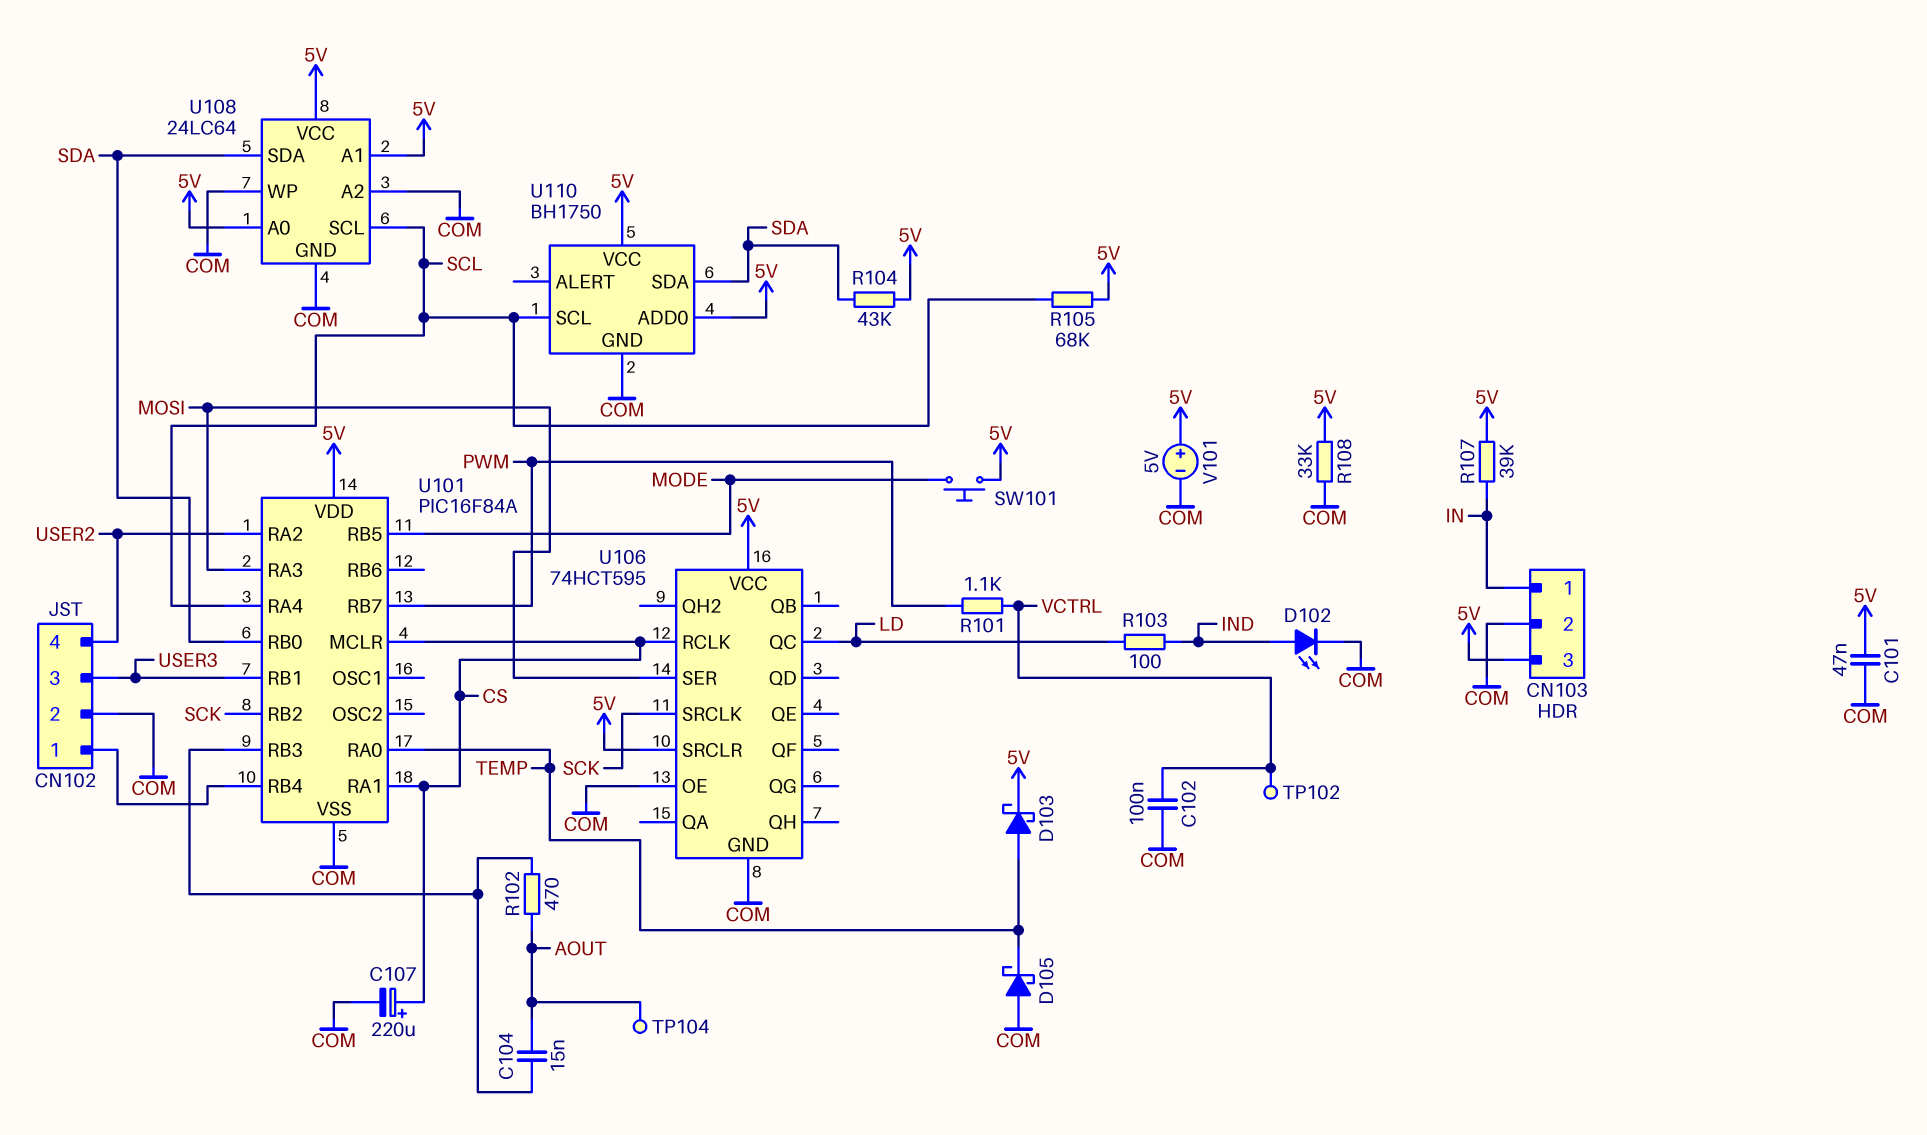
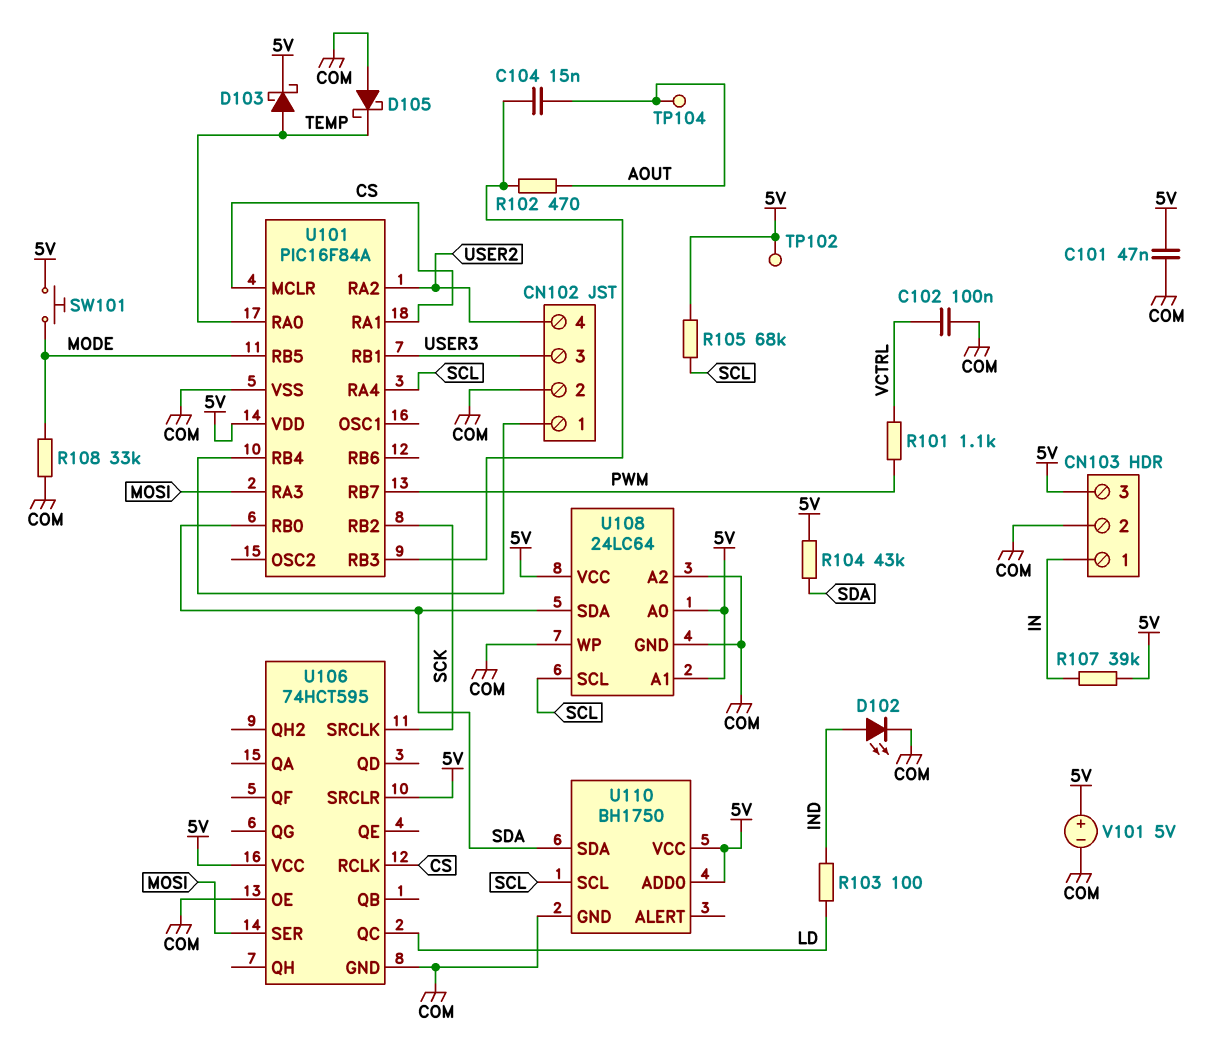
C107: 220uF (plus CS, minus COM) -> none
R108: 33k (5V, COM) -> 33k (COM, MODE)
TP102: test point (VCTRL) -> test point (5V)

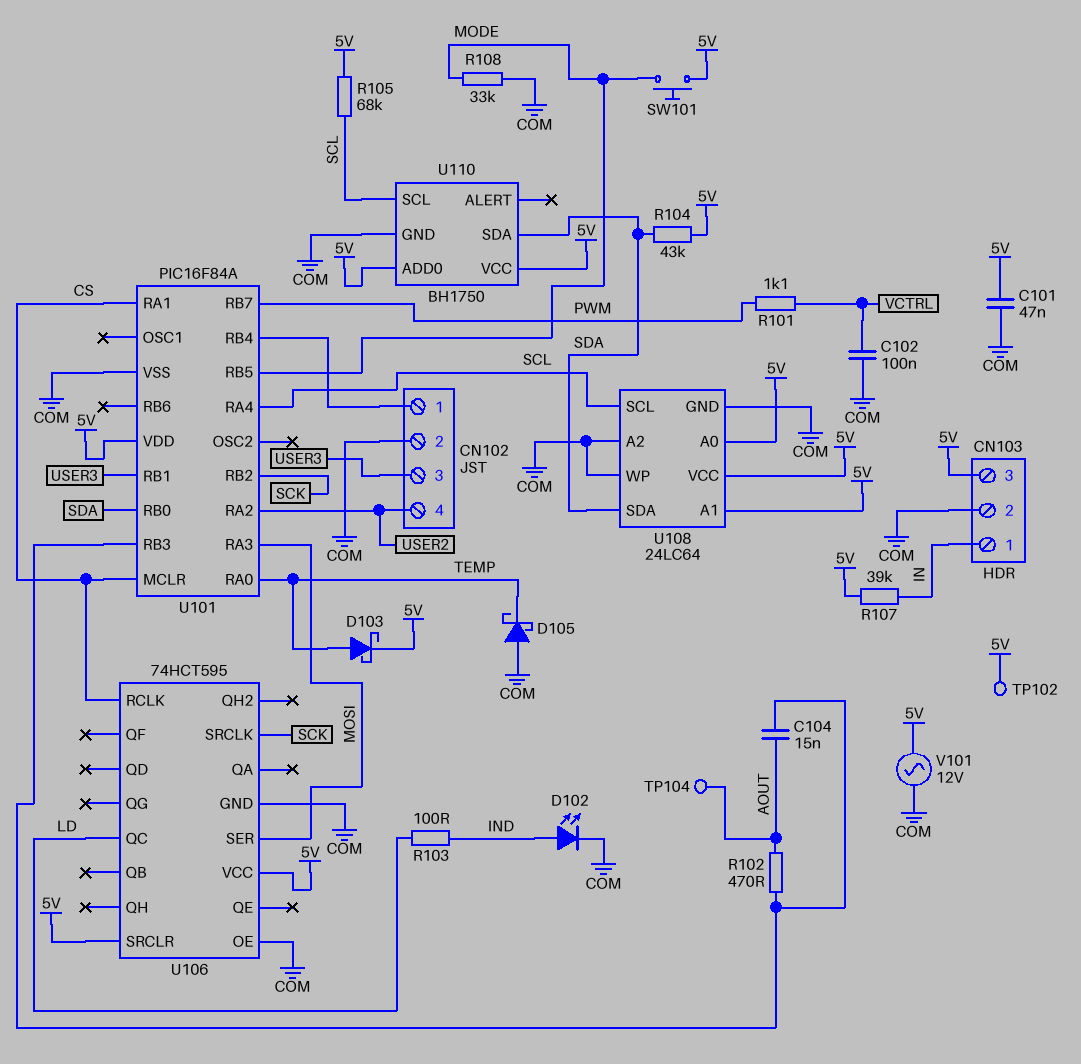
V101: 5V (plus 5V, minus COM) -> AC 12V (5V, COM)

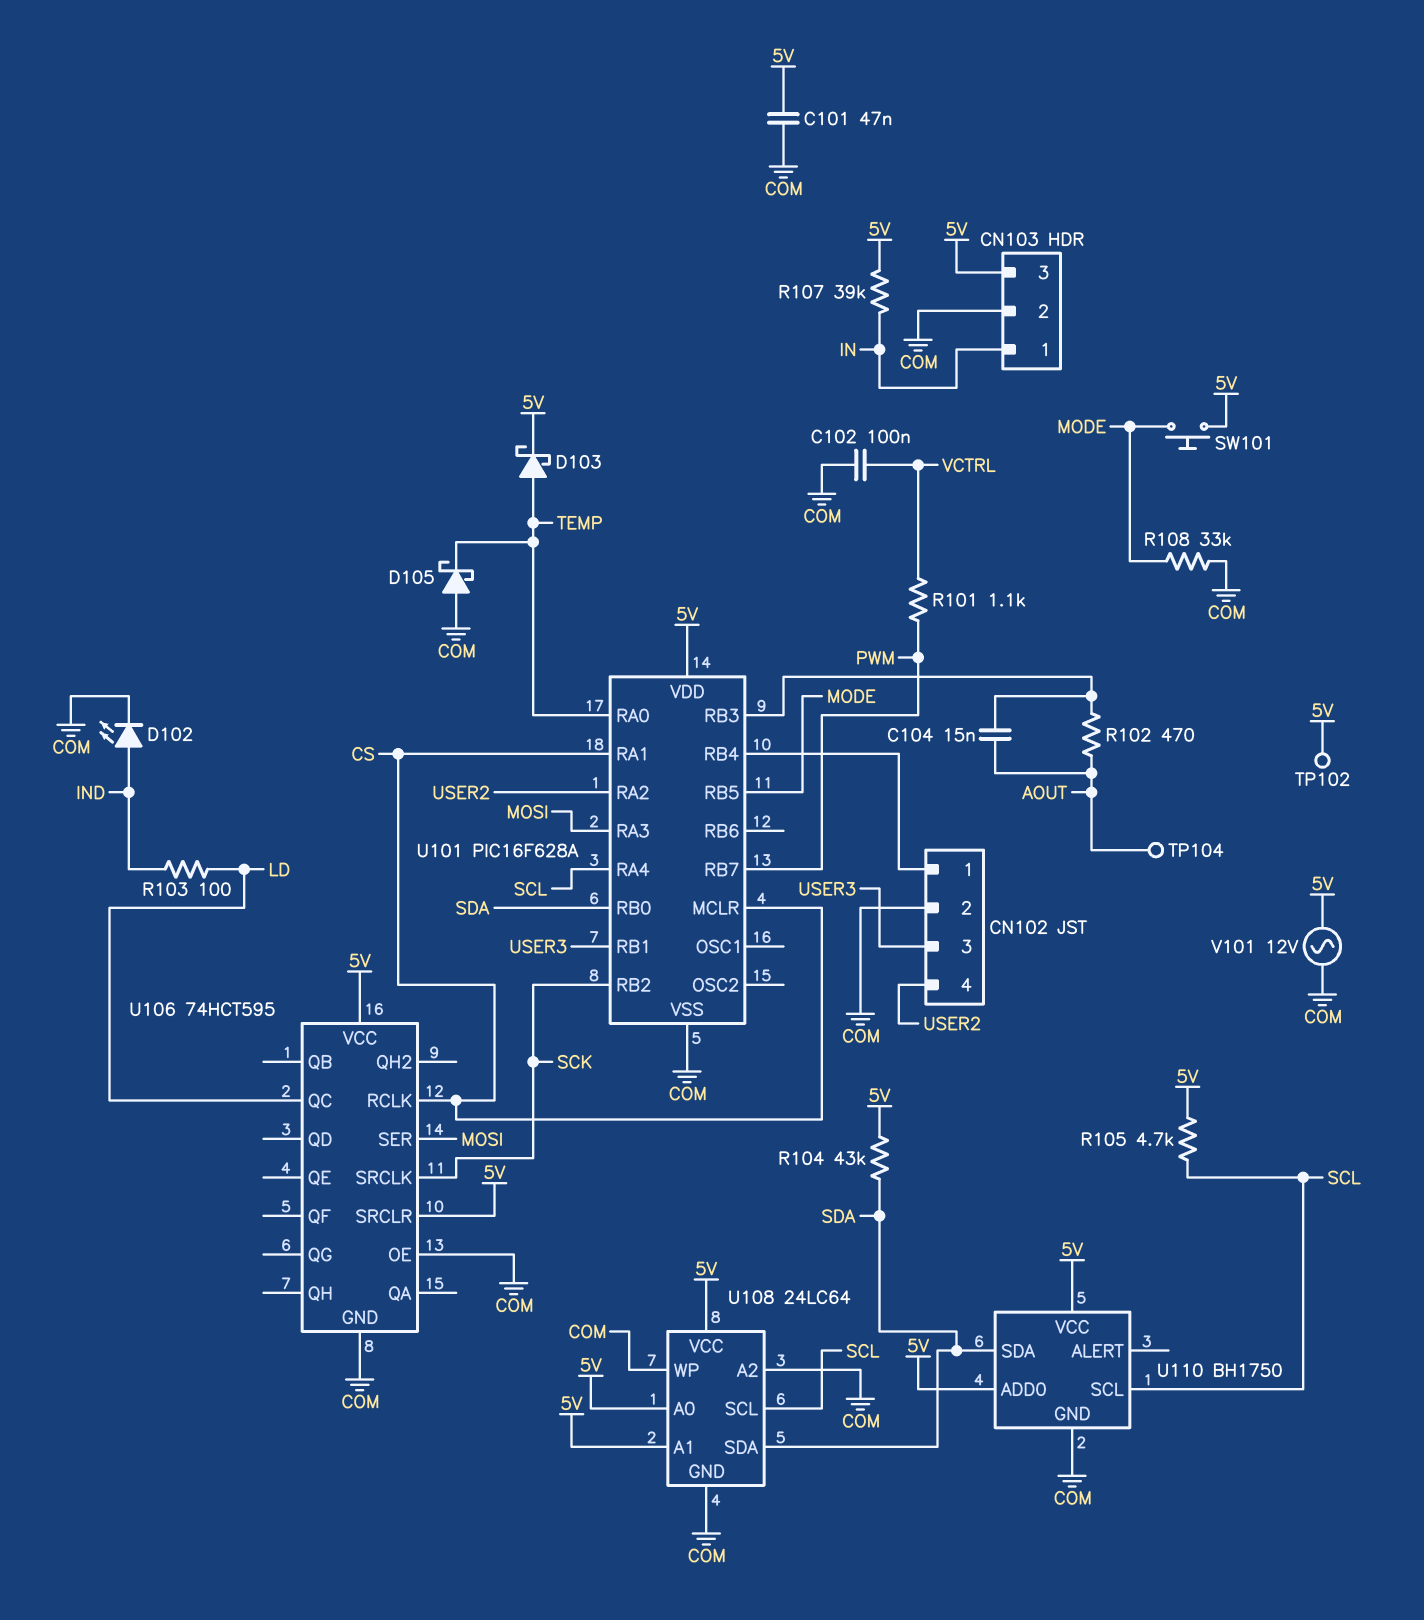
R105: 68k (5V, SCL) -> 4.7k (5V, SCL)
U101: PIC16F84A -> PIC16F628A

